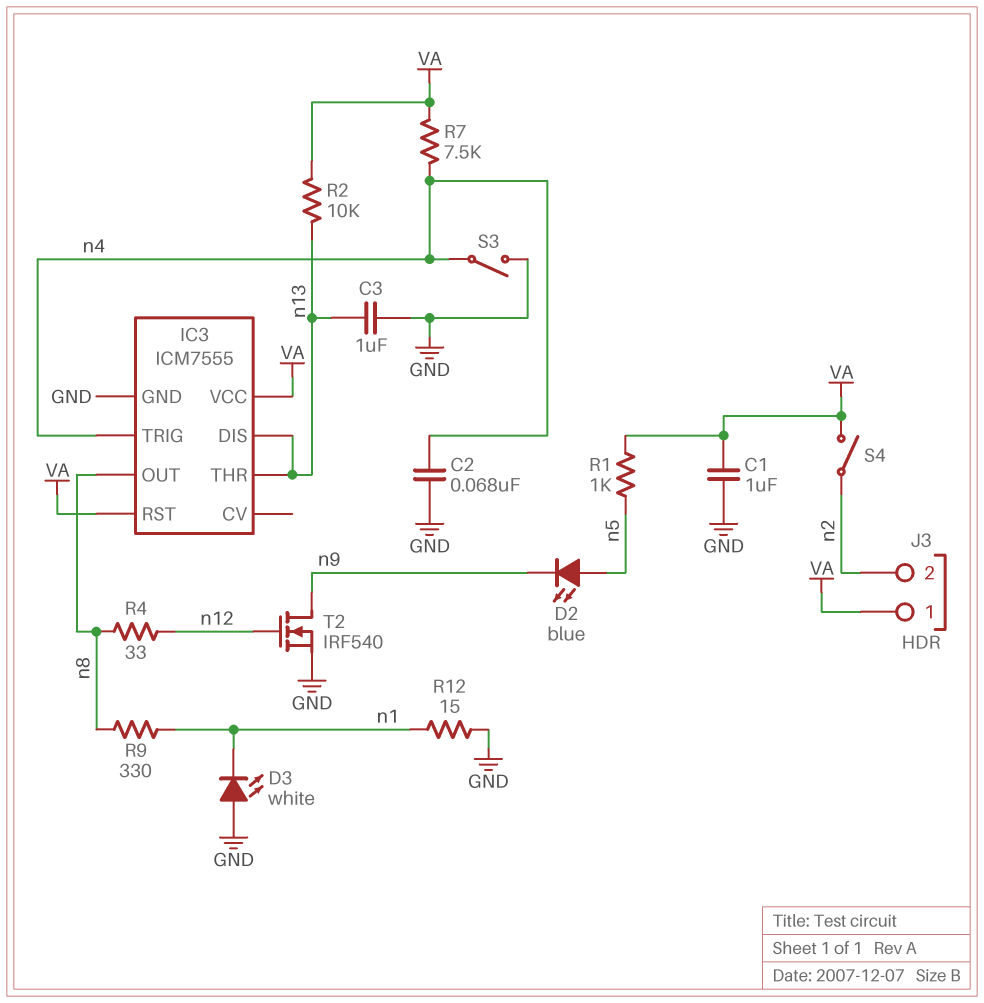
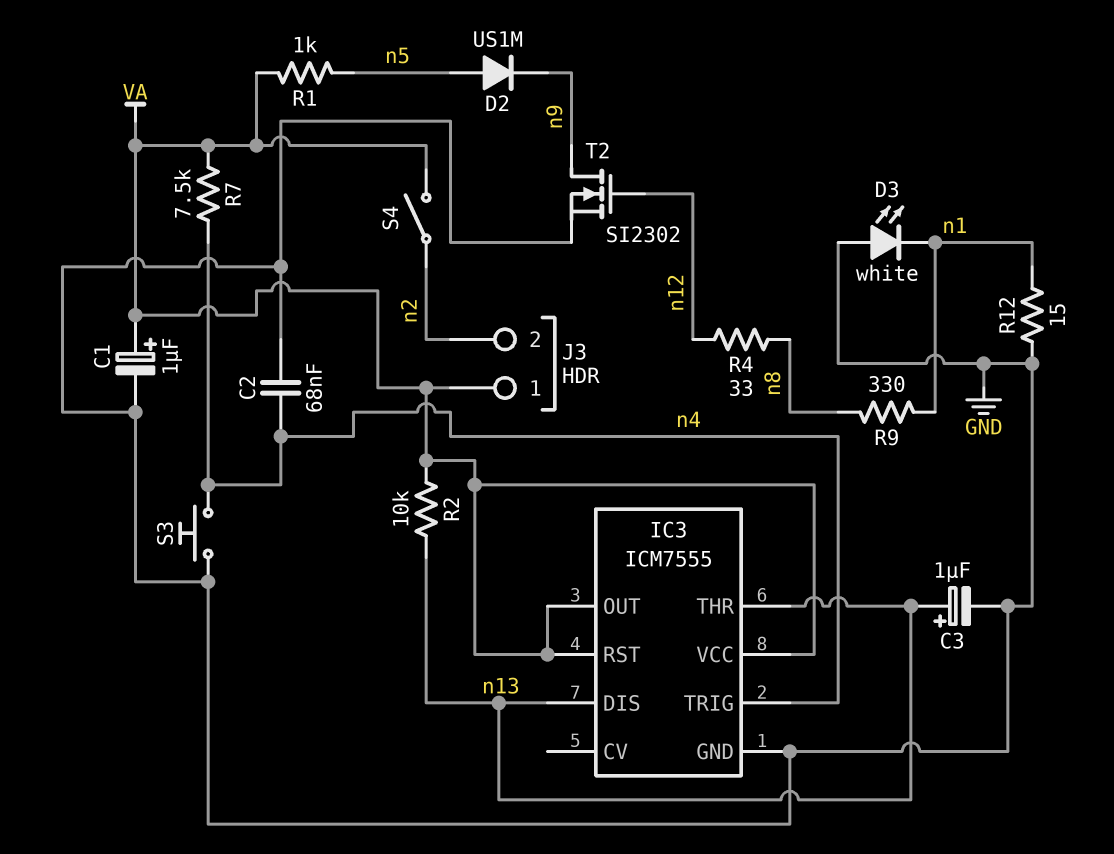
C1: 1uF (GND, VA) -> 1uF (plus VA, minus GND)
C3: 1uF (GND, n13) -> 1uF (plus n13, minus GND)
D2: LED blue (A n5, K n9) -> diode US1M (A n5, K n9)
IC3 pin OUT: n8 -> VA
S3: switch (GND, n4) -> button (GND, n4)
T2: NMOS IRF540 (G n12, D n9, S GND) -> NMOS SI2302 (G n12, D n9, S GND)

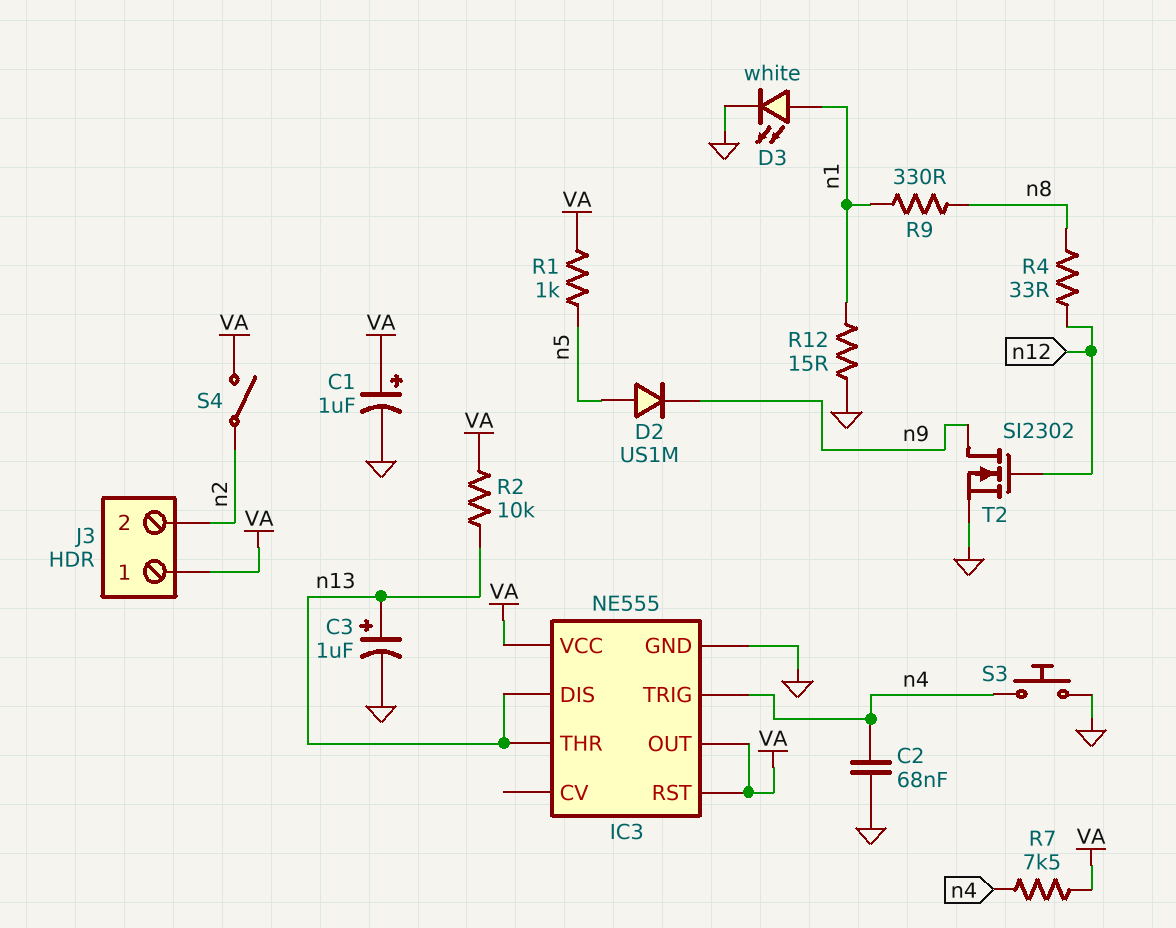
D3: LED white (A GND, K n1) -> LED white (A n1, K GND)
IC3: ICM7555 -> NE555

